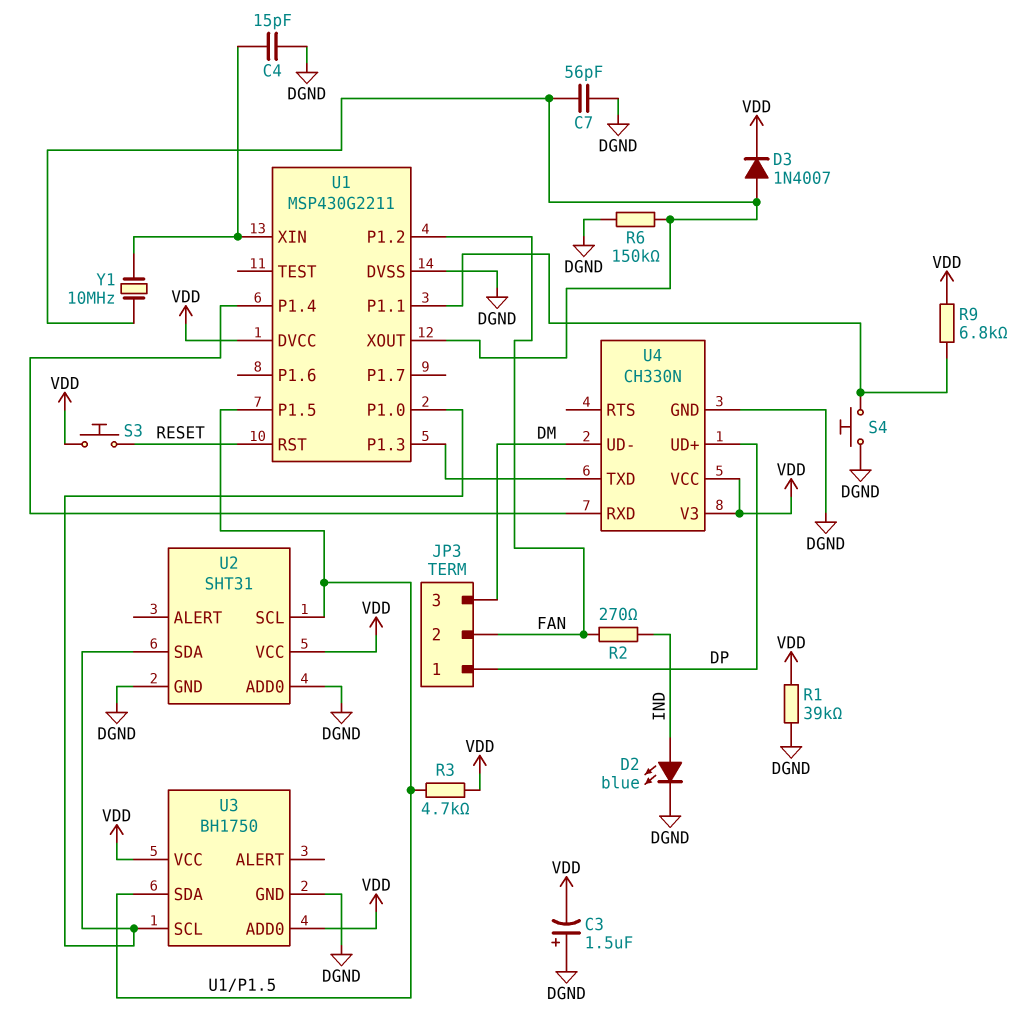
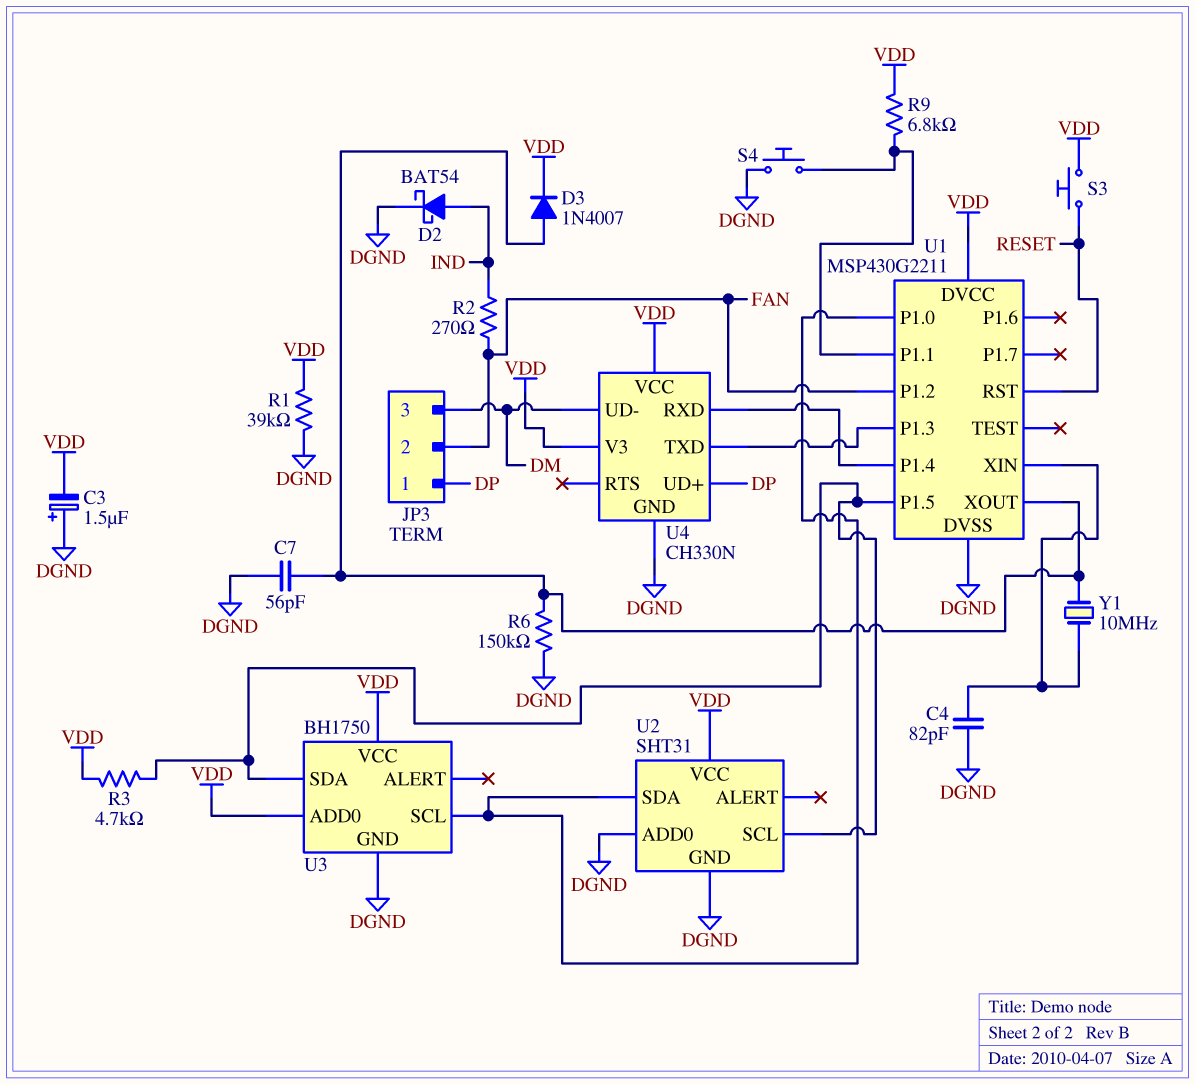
C4: 15pF (DGND, U1/XIN) -> 82pF (DGND, U1/XIN)
D2: LED blue (A IND, K DGND) -> schottky BAT54 (A IND, K DGND)

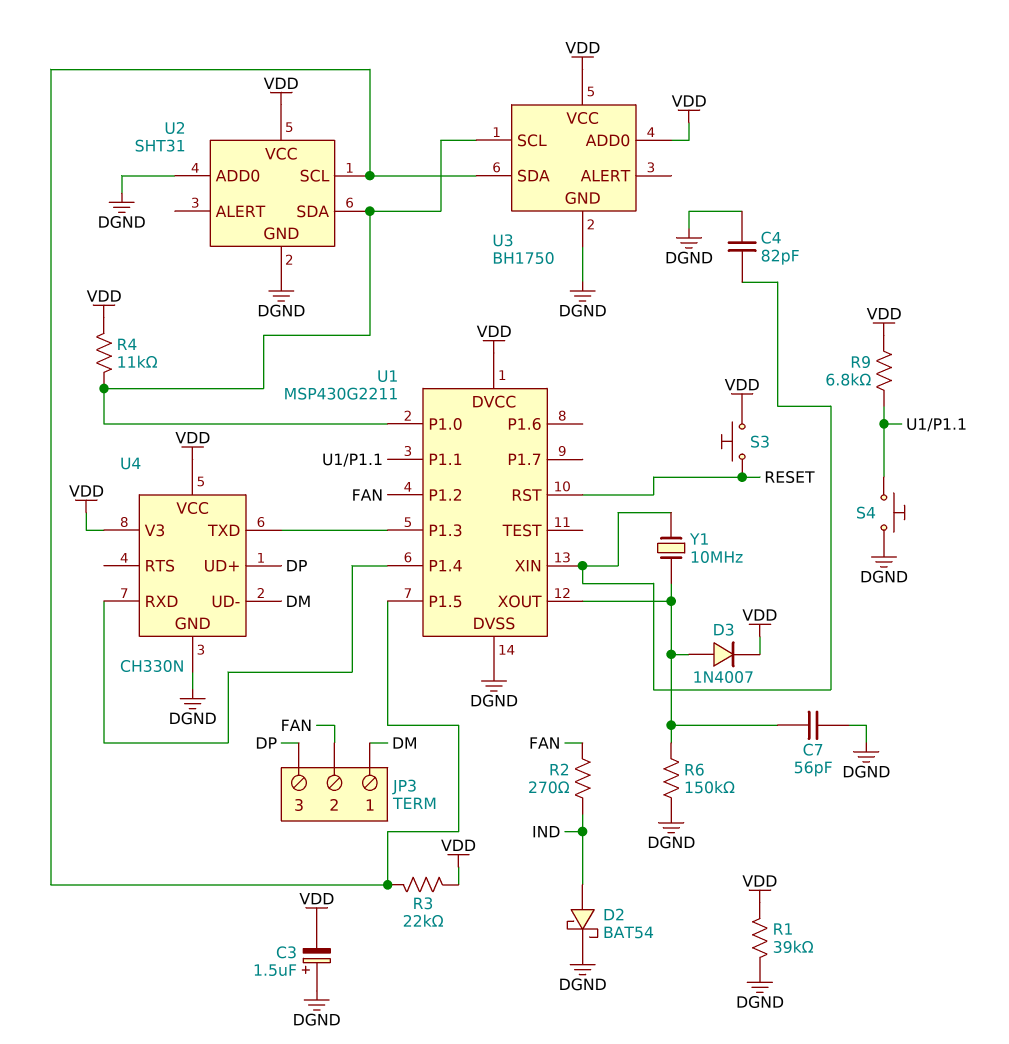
JP3 pin 1: DP -> DM
JP3 pin 3: DM -> DP
R3: 4.7k (U1/P1.5, VDD) -> 22k (U1/P1.5, VDD)
R4: none -> 11k (U1/P1.0, VDD)

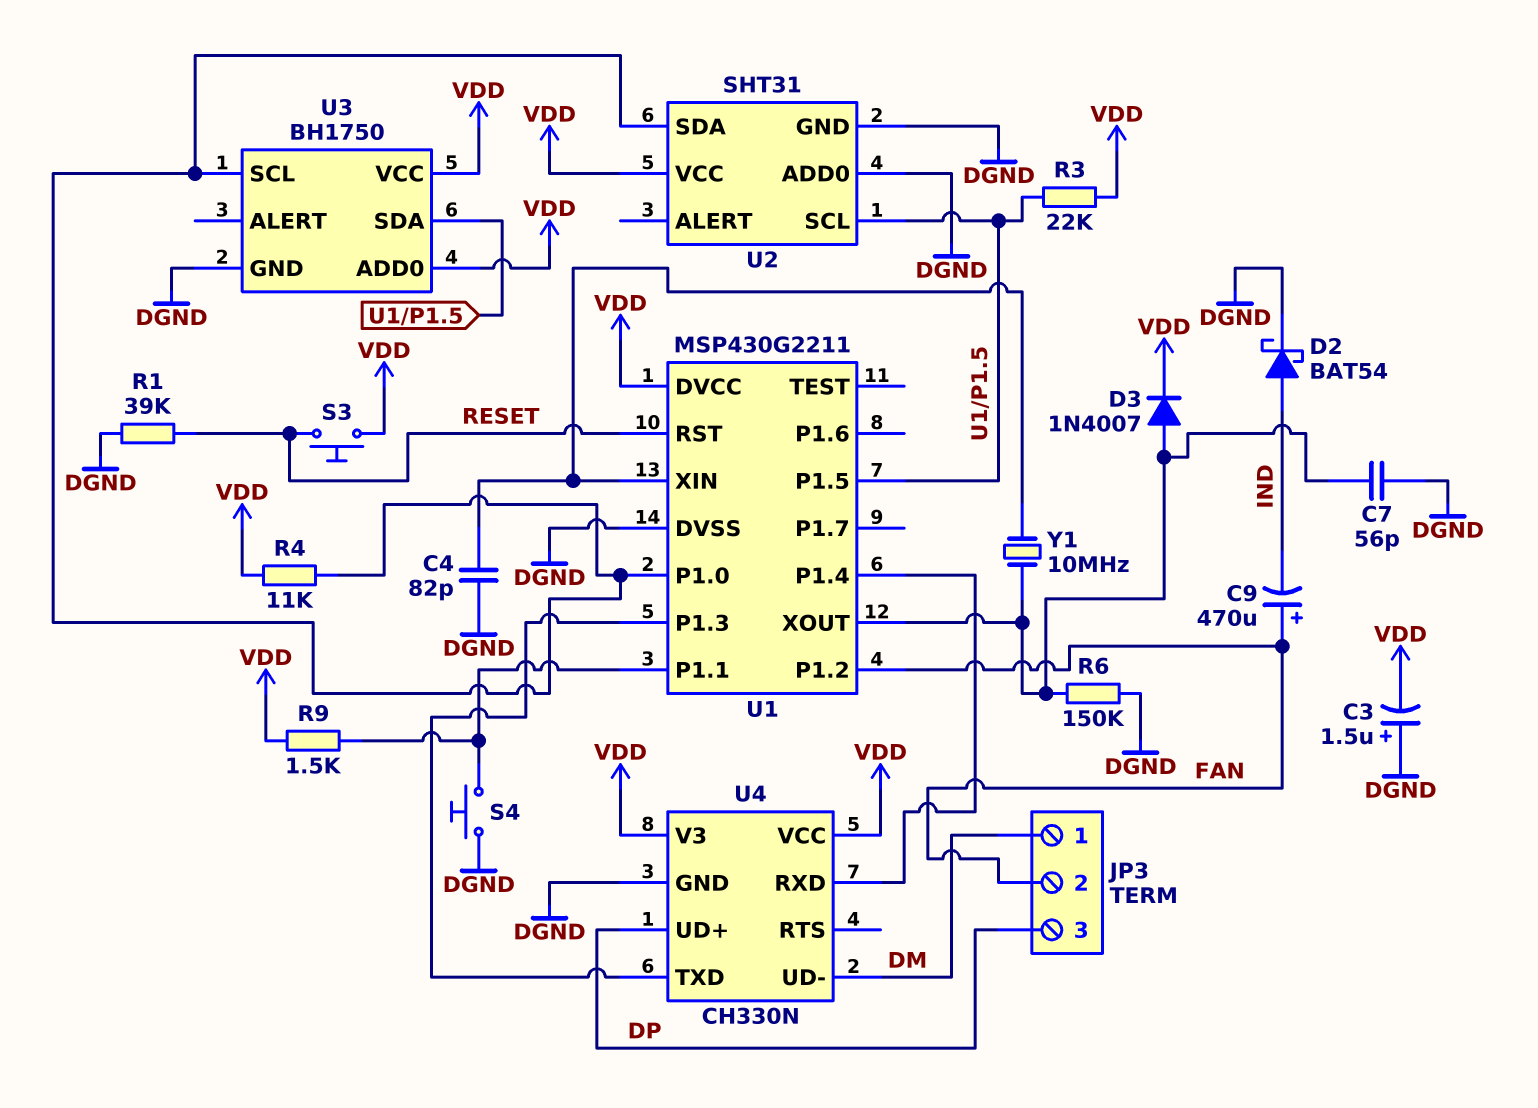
C9: none -> 470uF (plus FAN, minus IND)
R1: 39k (DGND, VDD) -> 39k (DGND, RESET)
R2: 270 (FAN, IND) -> none
R9: 6.8k (U1/P1.1, VDD) -> 1.5k (U1/P1.1, VDD)

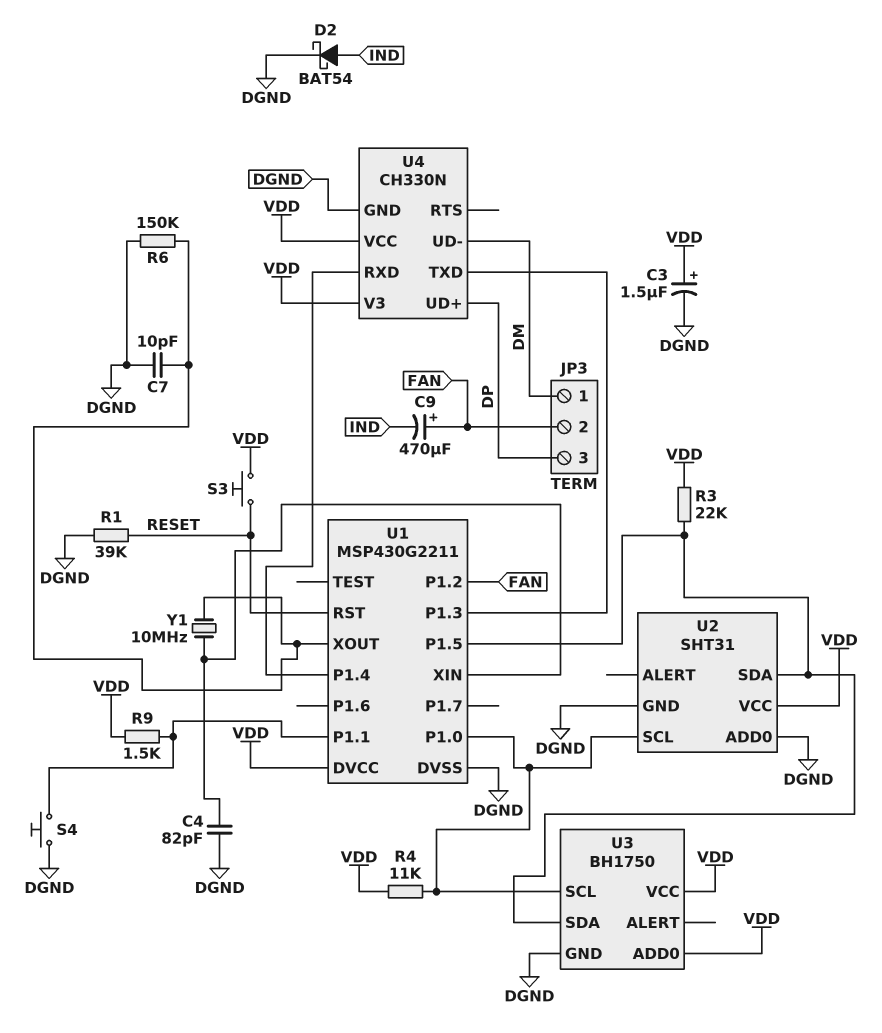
C3: 1.5uF (plus DGND, minus VDD) -> 1.5uF (plus VDD, minus DGND)
C7: 56pF (DGND, U1/XOUT) -> 10pF (DGND, U1/XOUT)
D3: diode 1N4007 (A U1/XOUT, K VDD) -> none
U2 pin SCL: U1/P1.5 -> U1/P1.0
U2 pin SDA: U1/P1.0 -> U1/P1.5

